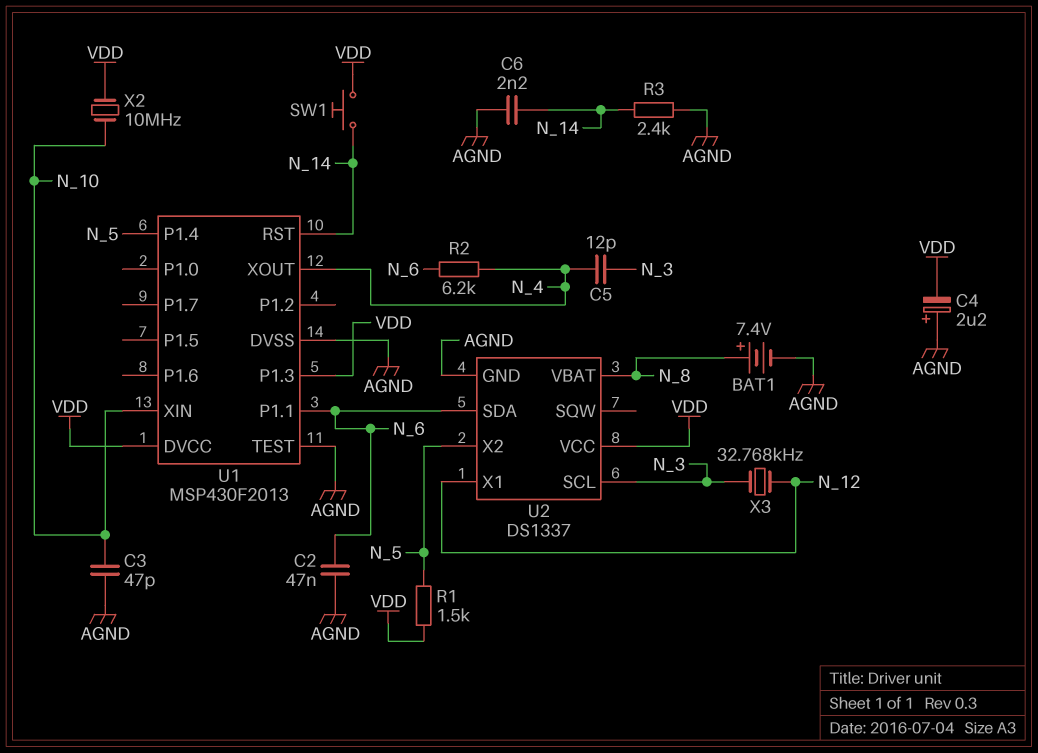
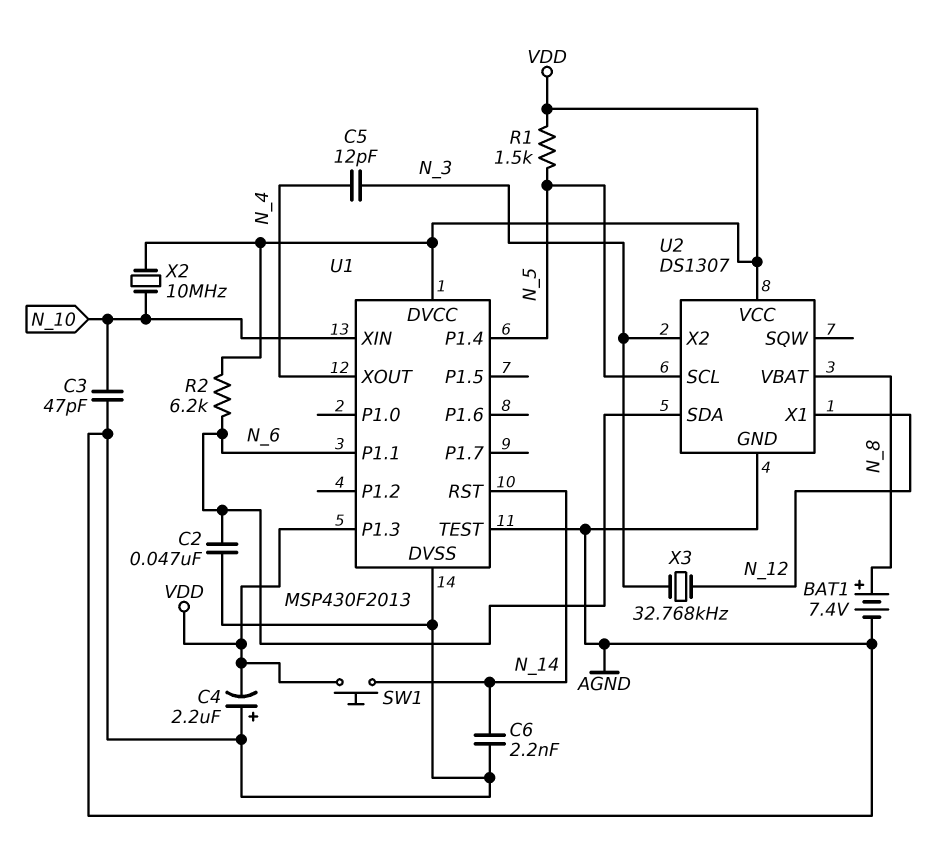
R2: 6.2k (N_4, N_6) -> 6.2k (N_6, VDD)
R3: 2.4k (AGND, N_14) -> none
U2: DS1337 -> DS1307
U2 pin SCL: N_3 -> N_5
U2 pin X2: N_5 -> N_3

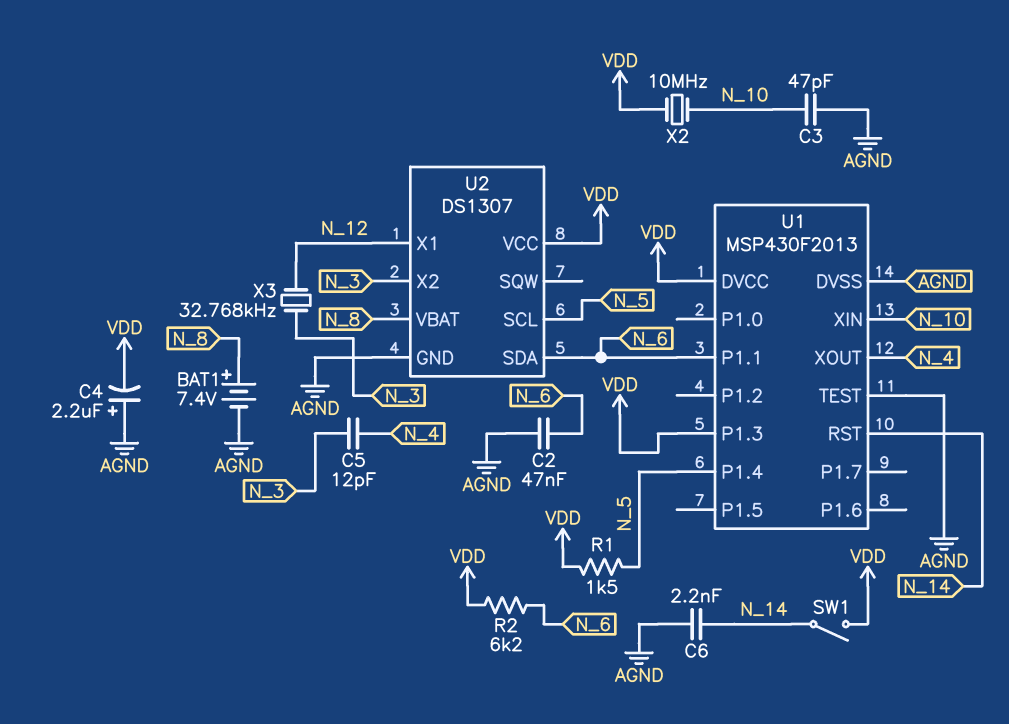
SW1: button (N_14, VDD) -> switch (N_14, VDD)

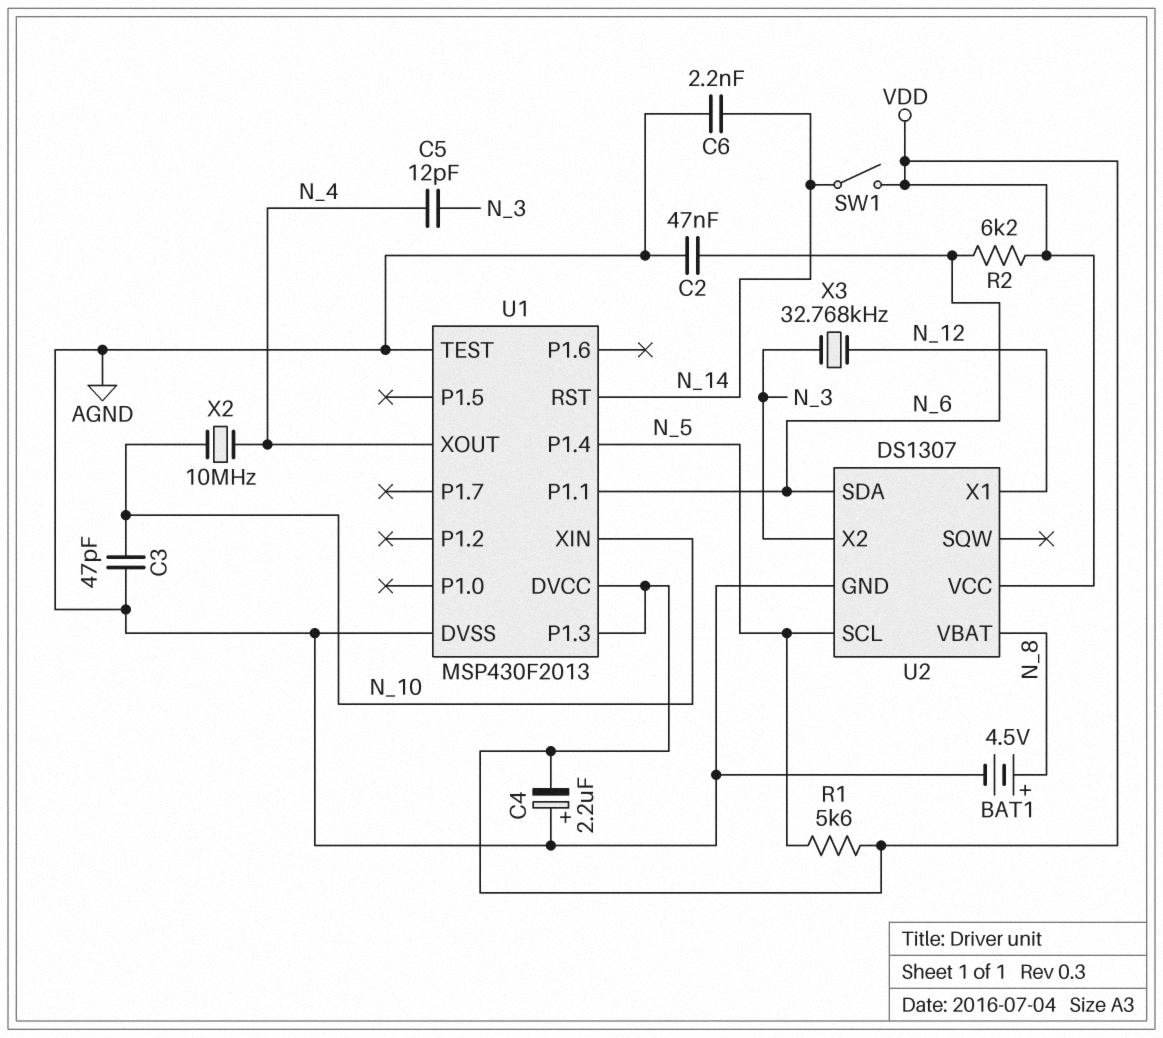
BAT1: 7.4V (plus N_8, minus AGND) -> 4.5V (plus N_8, minus AGND)
R1: 1.5k (N_5, VDD) -> 5.6k (N_5, VDD)
X2: 10MHz (N_10, VDD) -> 10MHz (N_4, N_10)

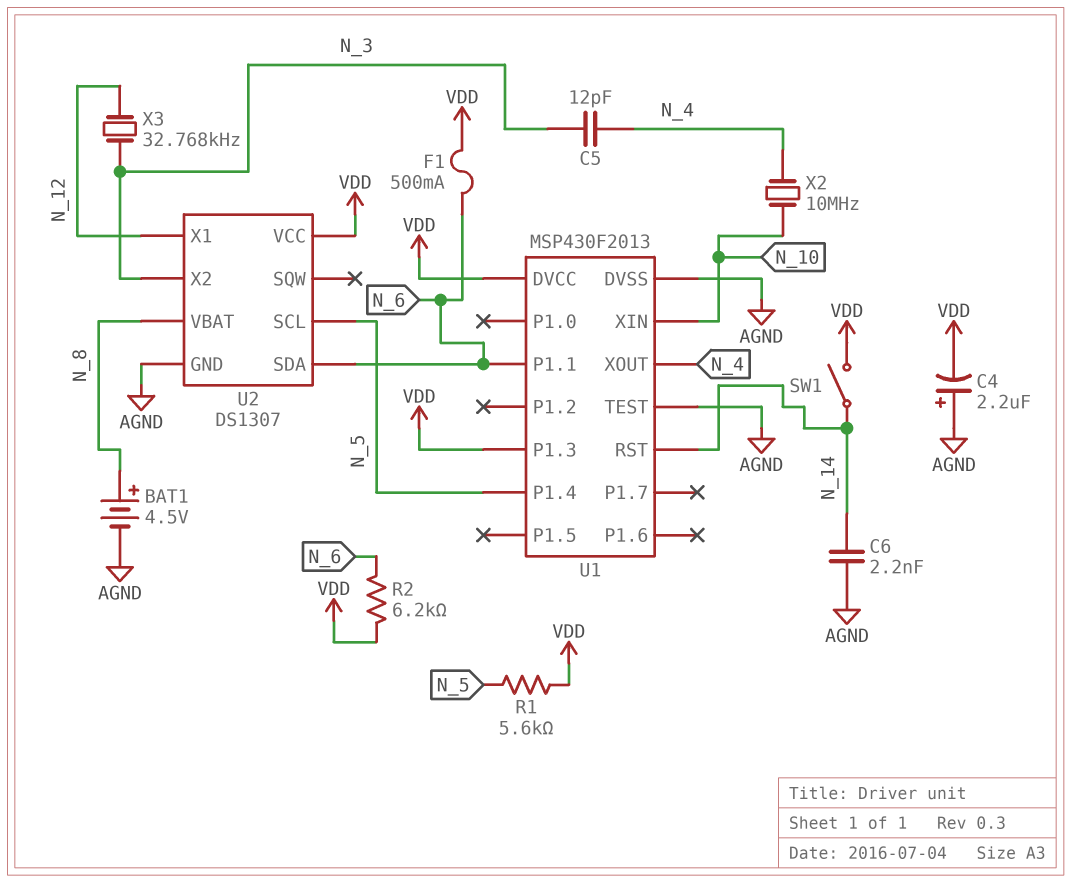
C2: 47nF (AGND, N_6) -> none
C3: 47pF (AGND, N_10) -> none
F1: none -> 500mA (N_6, VDD)

